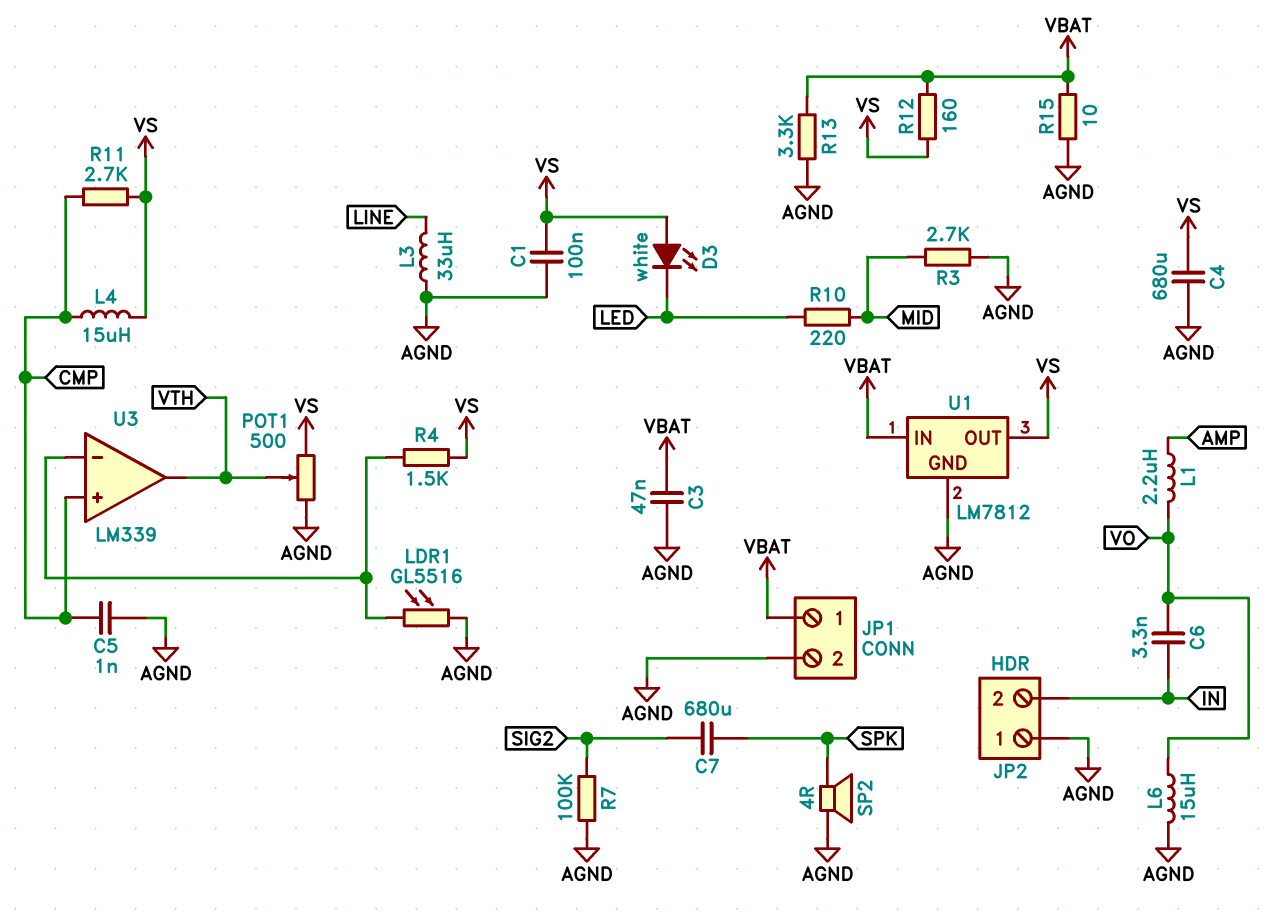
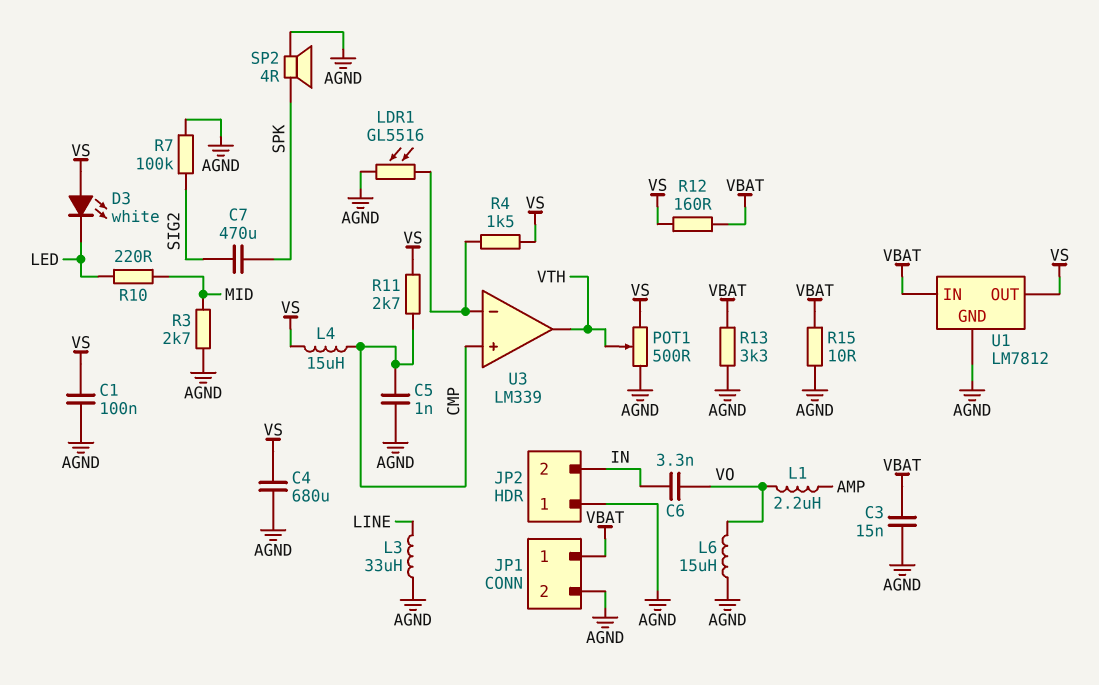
C3: 47nF (AGND, VBAT) -> 15nF (AGND, VBAT)
C7: 680uF (SIG2, SPK) -> 470uF (SIG2, SPK)

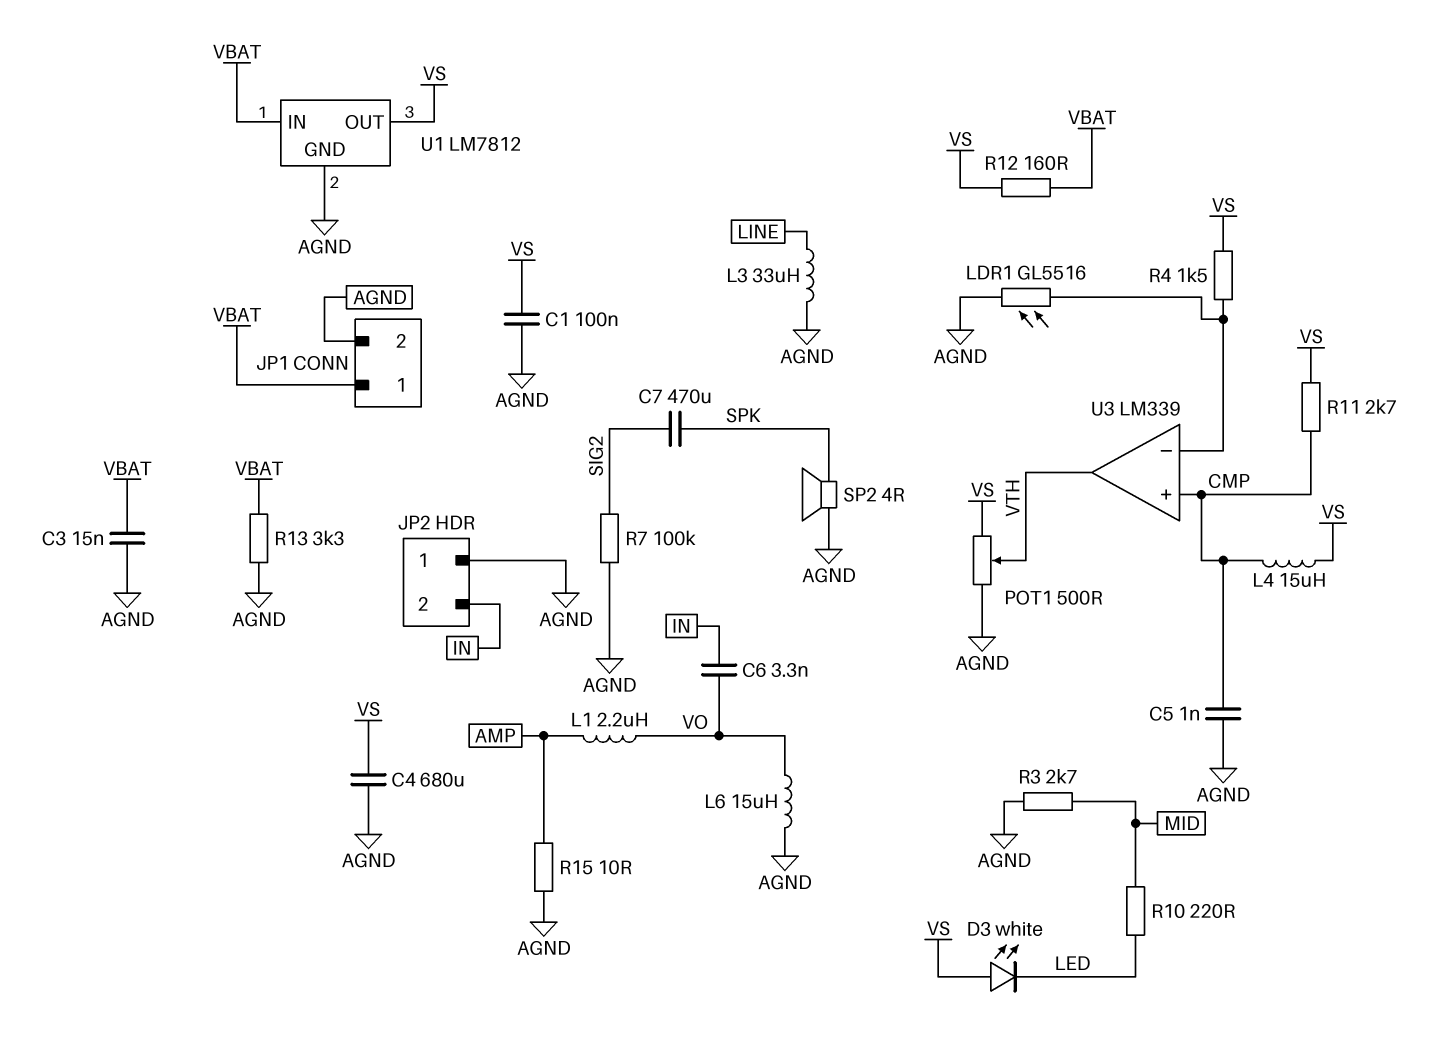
R15: 10 (AGND, VBAT) -> 10 (AGND, AMP)

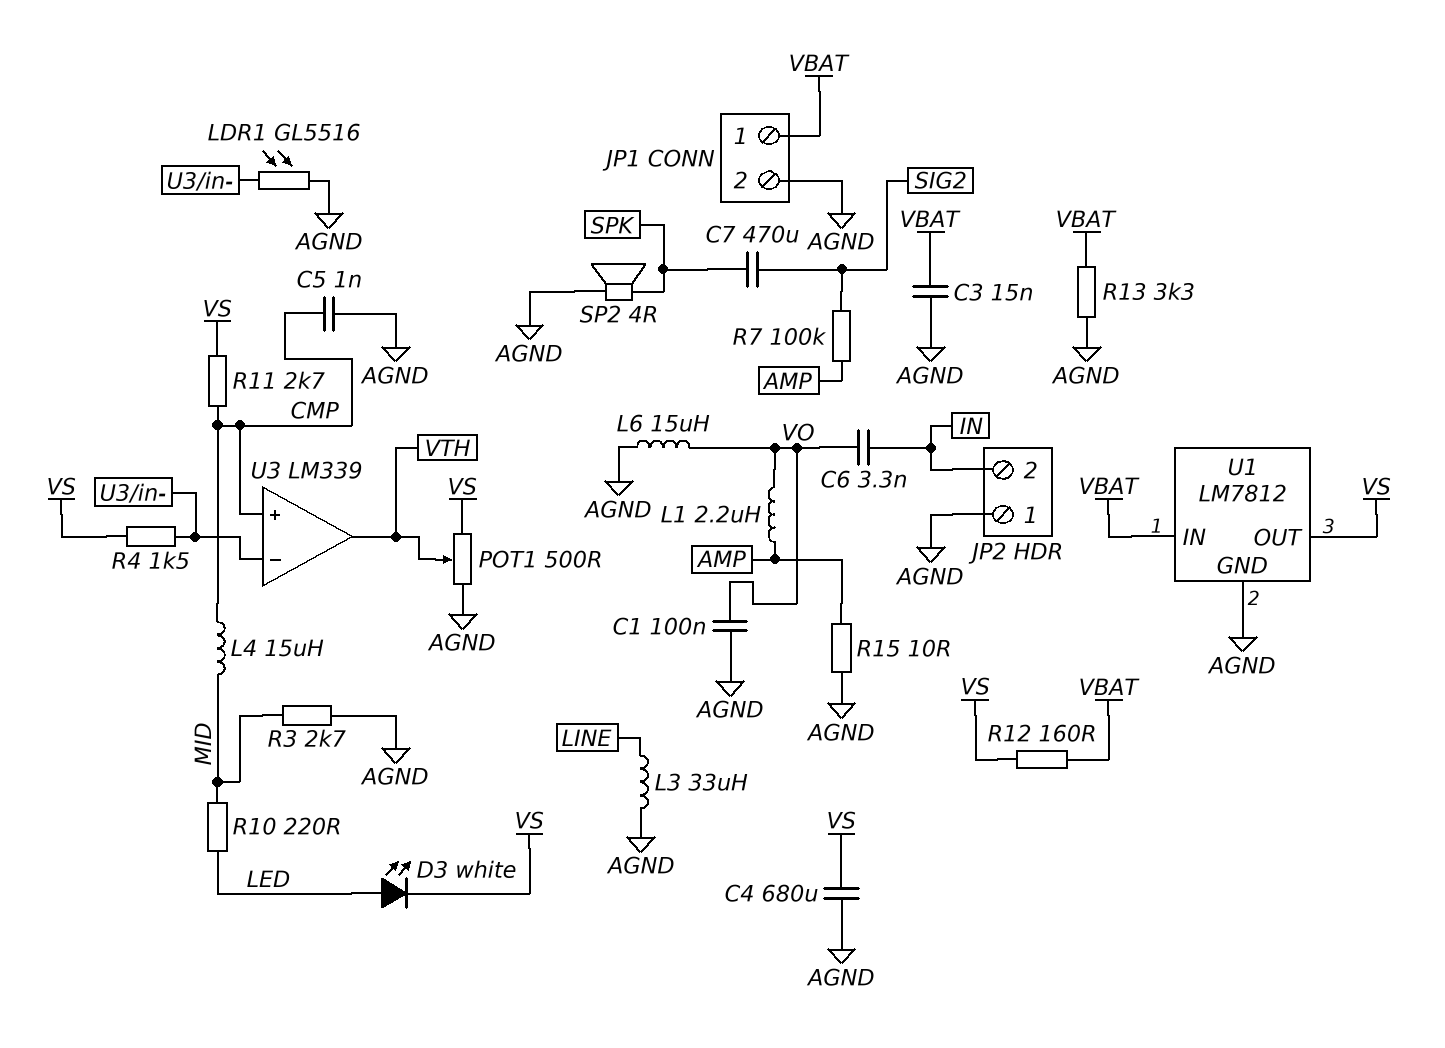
C1: 100nF (AGND, VS) -> 100nF (AGND, VO)
D3: LED white (A VS, K LED) -> LED white (A LED, K VS)
L4: 15uH (CMP, VS) -> 15uH (CMP, MID)
R7: 100k (AGND, SIG2) -> 100k (AMP, SIG2)

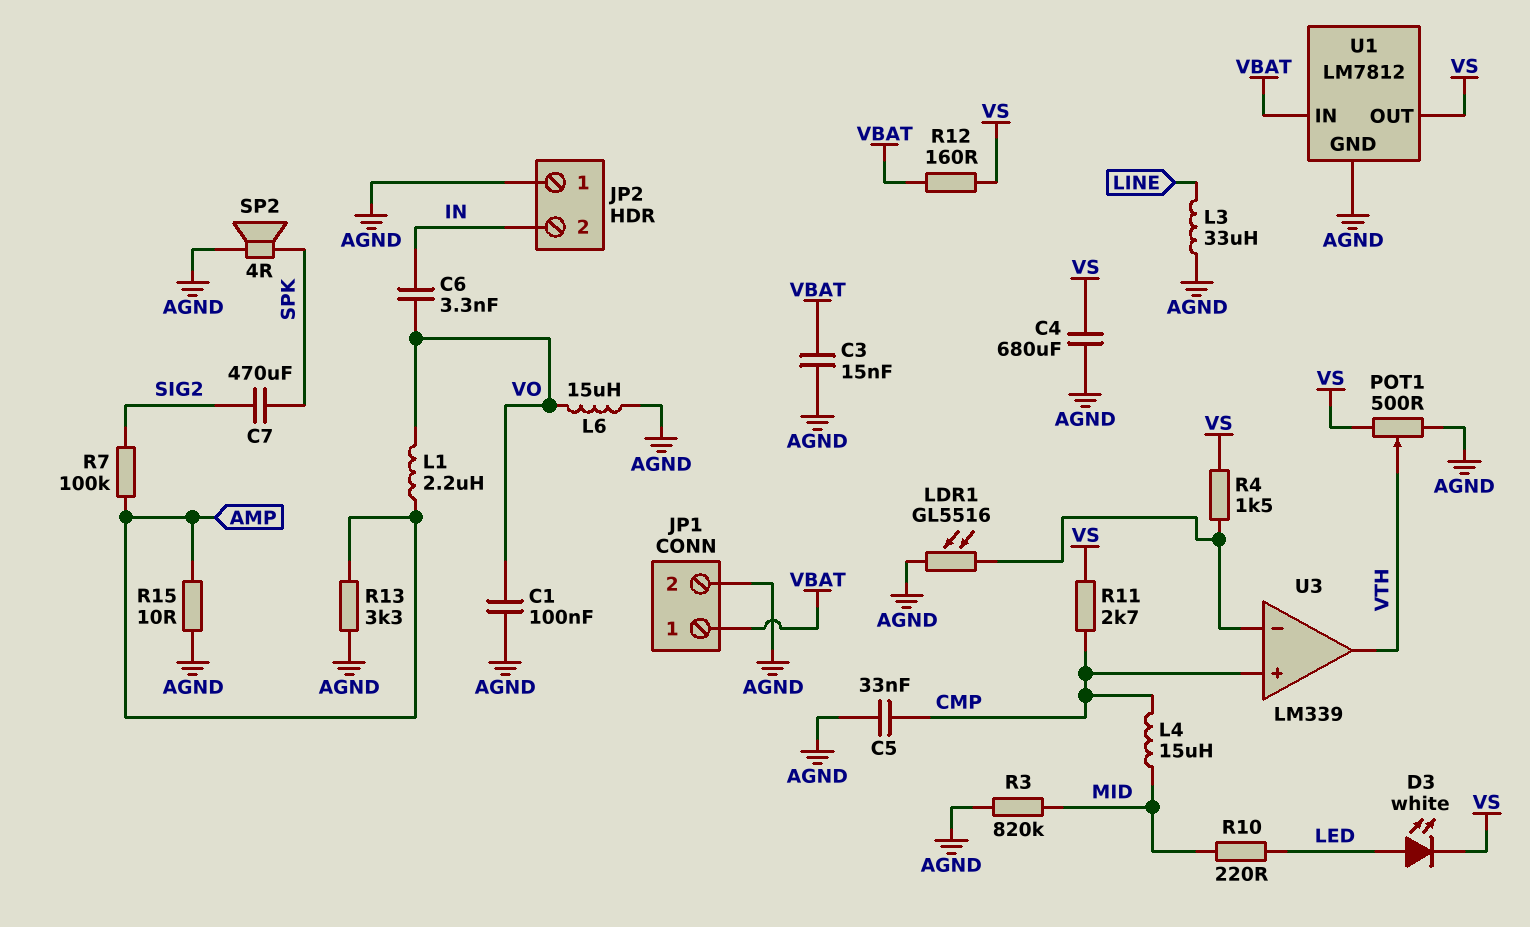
C5: 1nF (AGND, CMP) -> 33nF (AGND, CMP)
R3: 2.7k (AGND, MID) -> 820k (AGND, MID)
R13: 3.3k (AGND, VBAT) -> 3.3k (AGND, AMP)

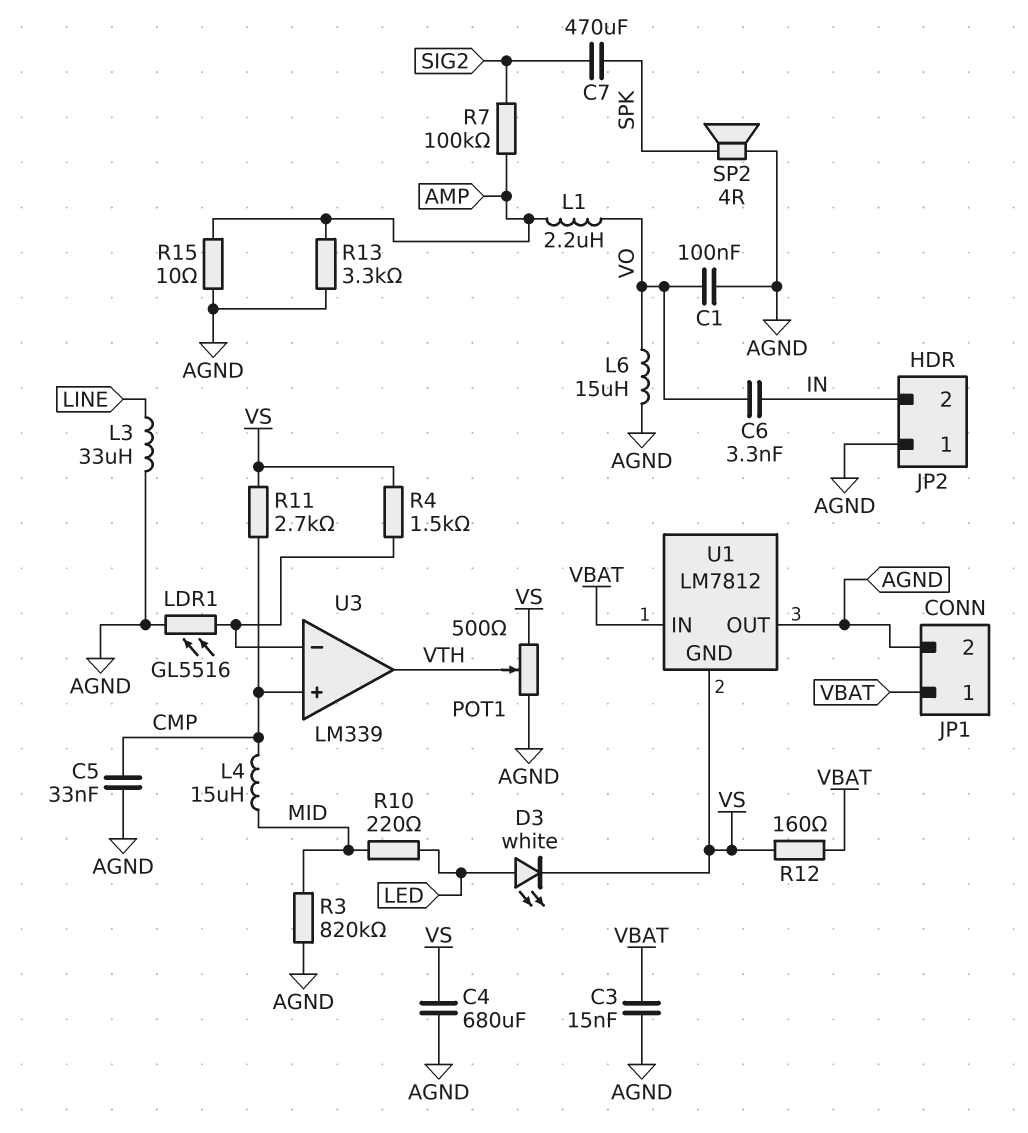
U1 pin GND: AGND -> VS
U1 pin OUT: VS -> AGND

